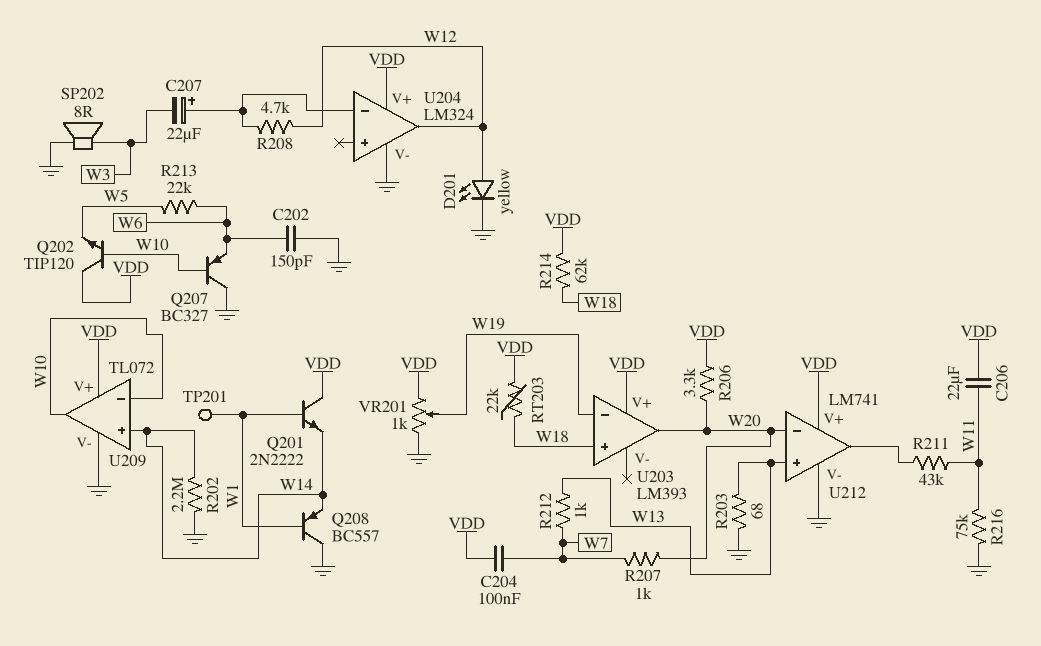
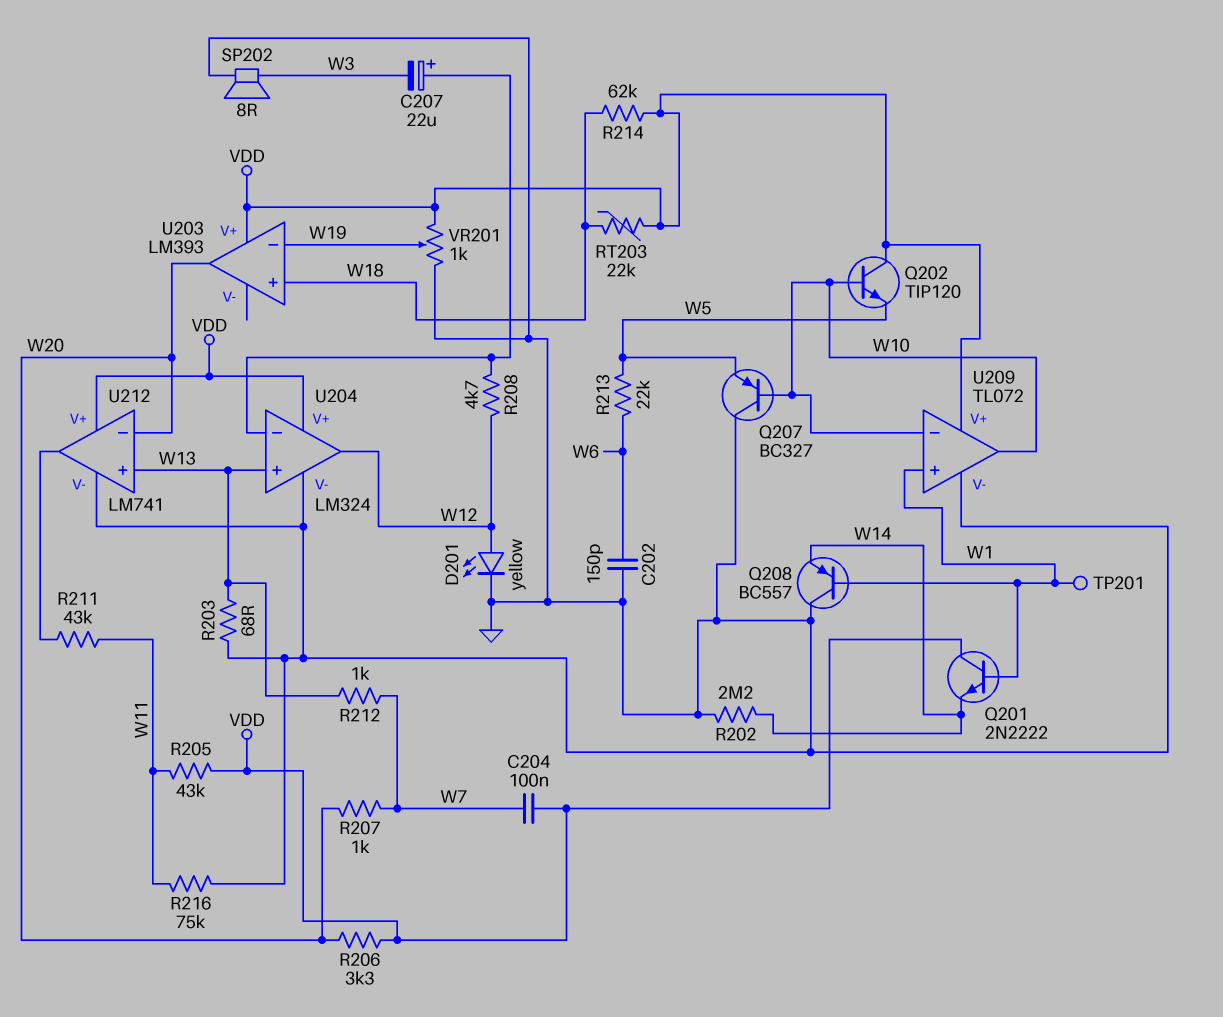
C206: 22uF (VDD, W11) -> none
Q207: PNP BC327 (B W10, C GND, E W6) -> PNP BC327 (B W10, C GND, E W5)
R205: none -> 43k (VDD, W11)
U204 pin in+: none -> W13
U209 pin in+: W14 -> W1

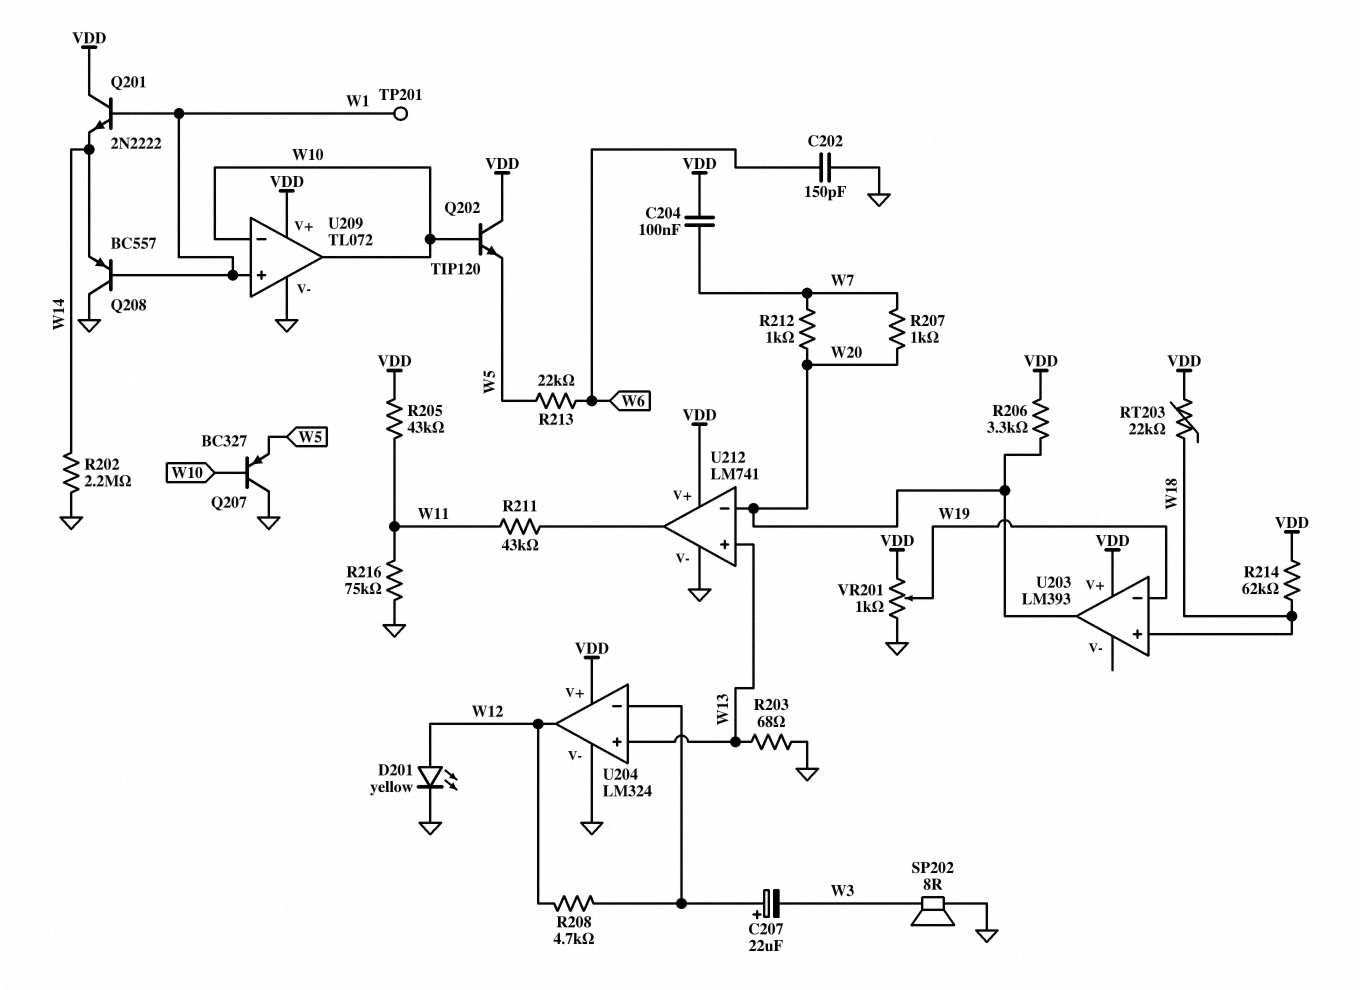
R212: 1k (W7, W13) -> 1k (W7, W20)

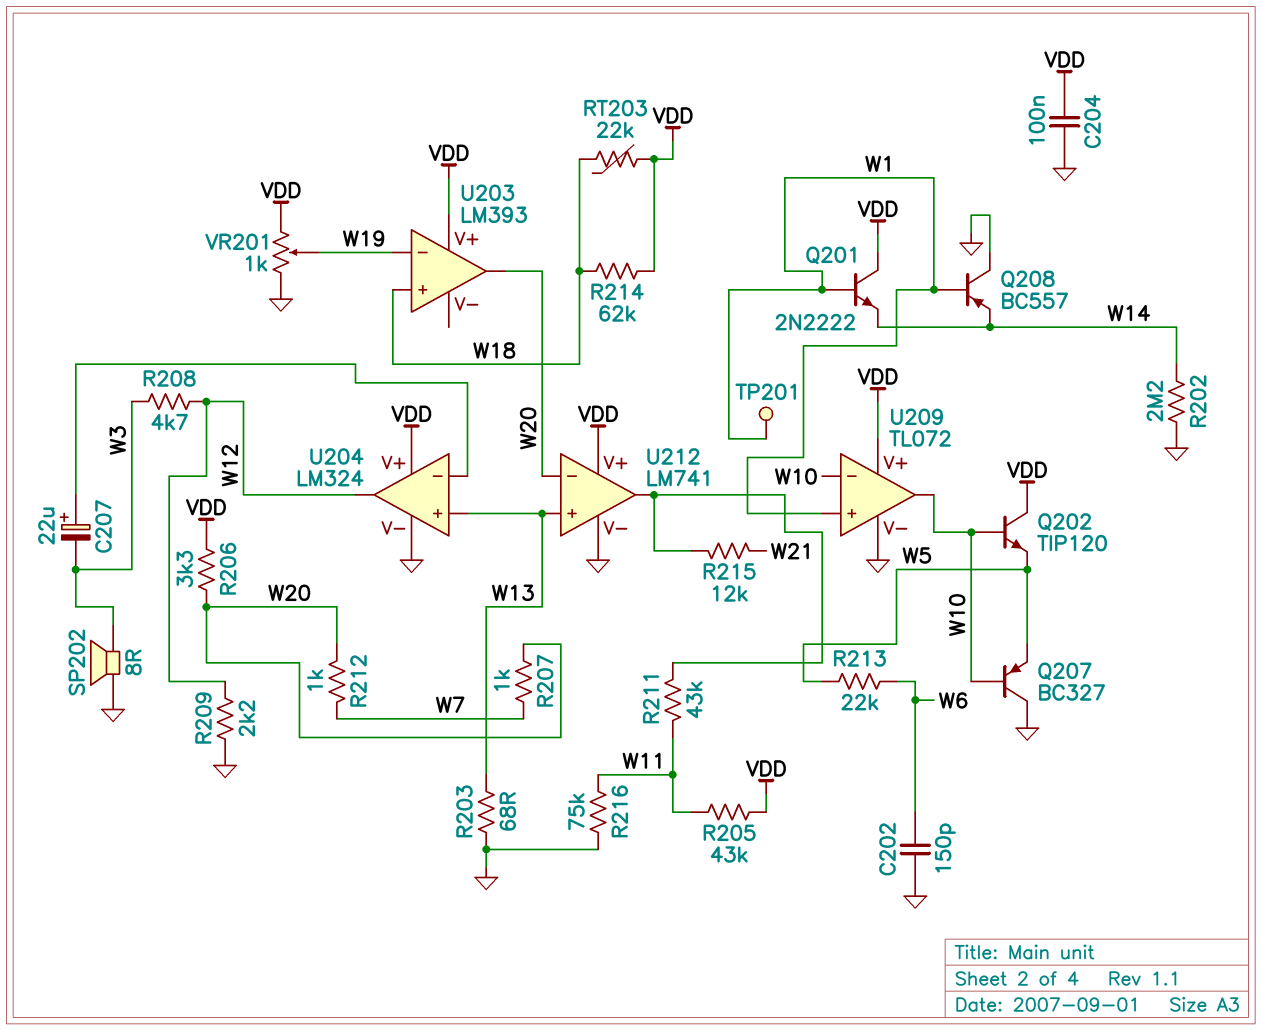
C204: 100nF (VDD, W7) -> 100nF (GND, VDD)
D201: LED yellow (A W12, K GND) -> none
R208: 4.7k (U204/in-, W12) -> 4.7k (W3, W12)
R209: none -> 2.2k (GND, W12)
R215: none -> 12k (U212/out, W21)

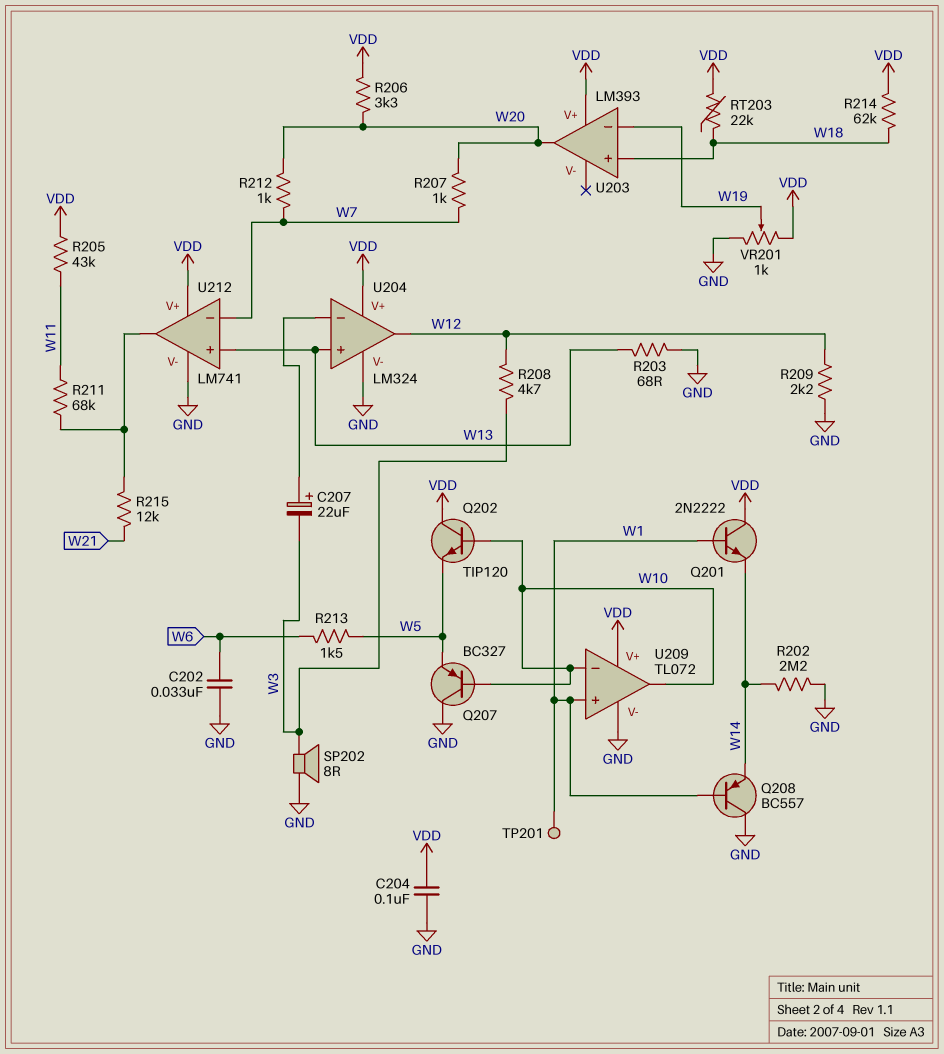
C202: 150pF (GND, W6) -> 33nF (GND, W6)
R211: 43k (U212/out, W11) -> 68k (U212/out, W11)
R213: 22k (W5, W6) -> 1.5k (W5, W6)
R216: 75k (GND, W11) -> none
U212 pin in-: W20 -> W7

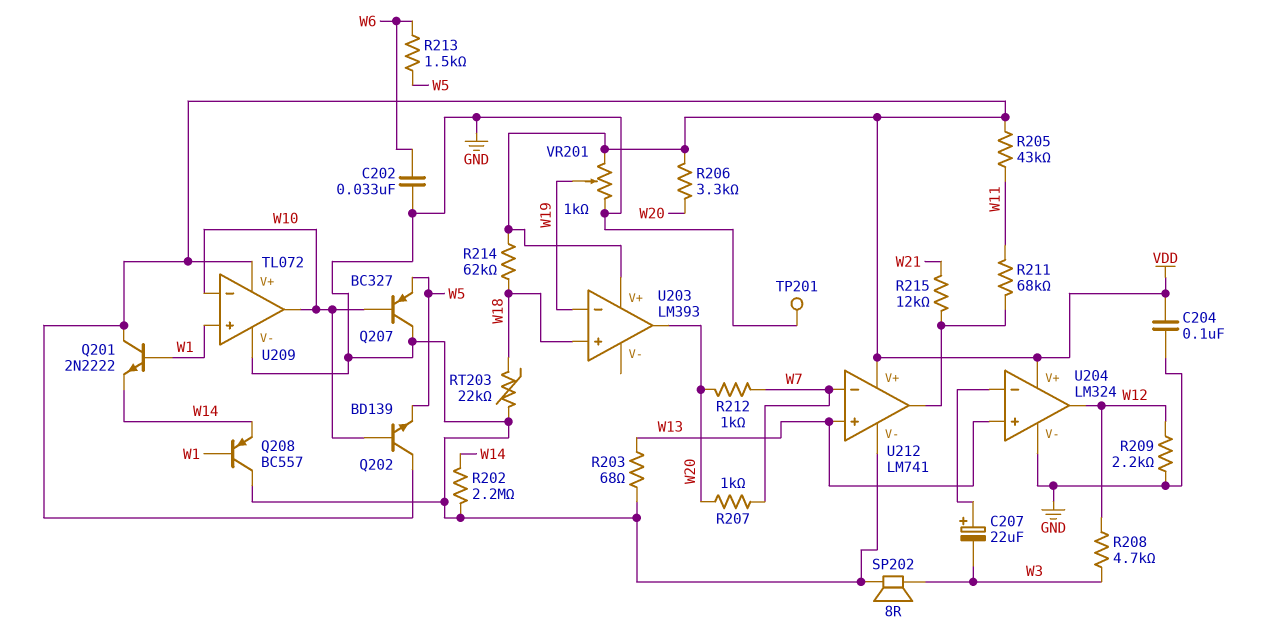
Q202: NPN TIP120 (B W10, C VDD, E W5) -> NPN BD139 (B W10, C VDD, E W5)
RT203: 22k (VDD, W18) -> 22k (GND, W18)
TP201: test point (W1) -> test point (GND)

